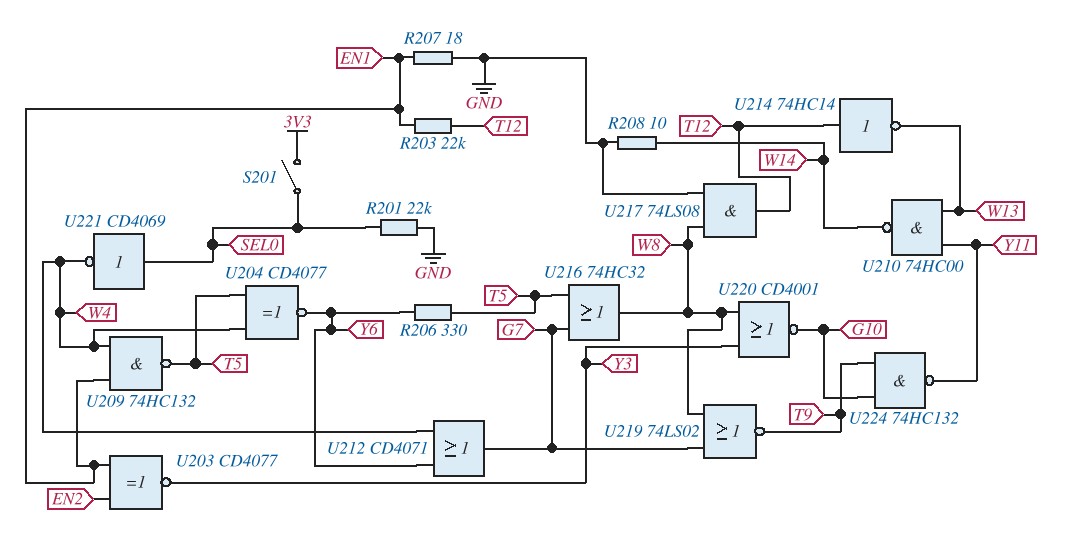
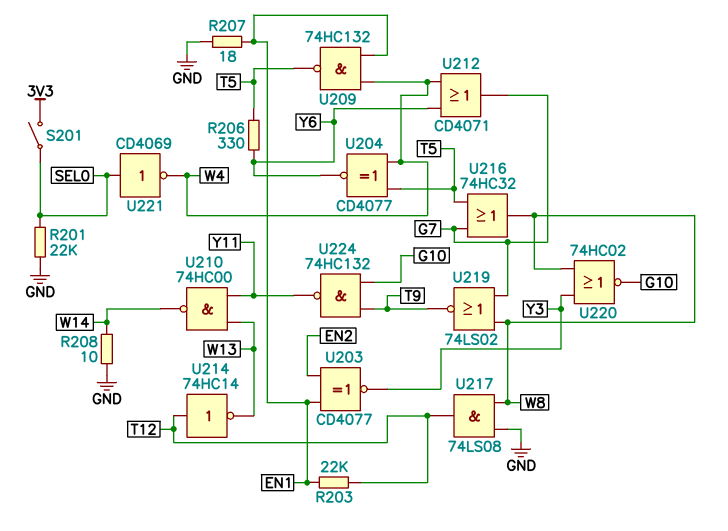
U220: NOR CD4001 (in W8, in Y3, out G10) -> NOR 74HC02 (in W8, in Y3, out G10)

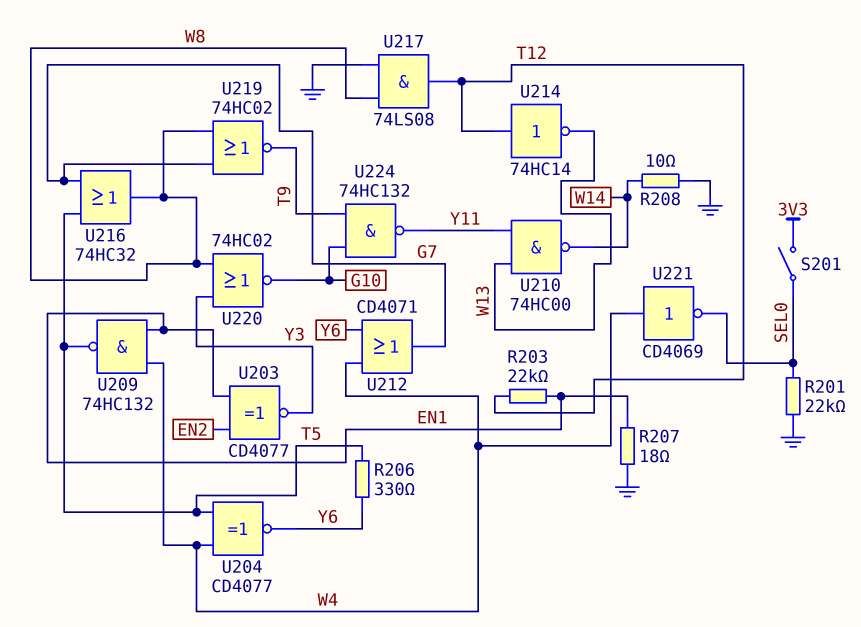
U219: NOR 74LS02 (in G7, in W8, out T9) -> NOR 74HC02 (in G7, in W8, out T9)
U221: NOT CD4069 (in SEL0, out W4) -> NOT CD4069 (in W4, out SEL0)

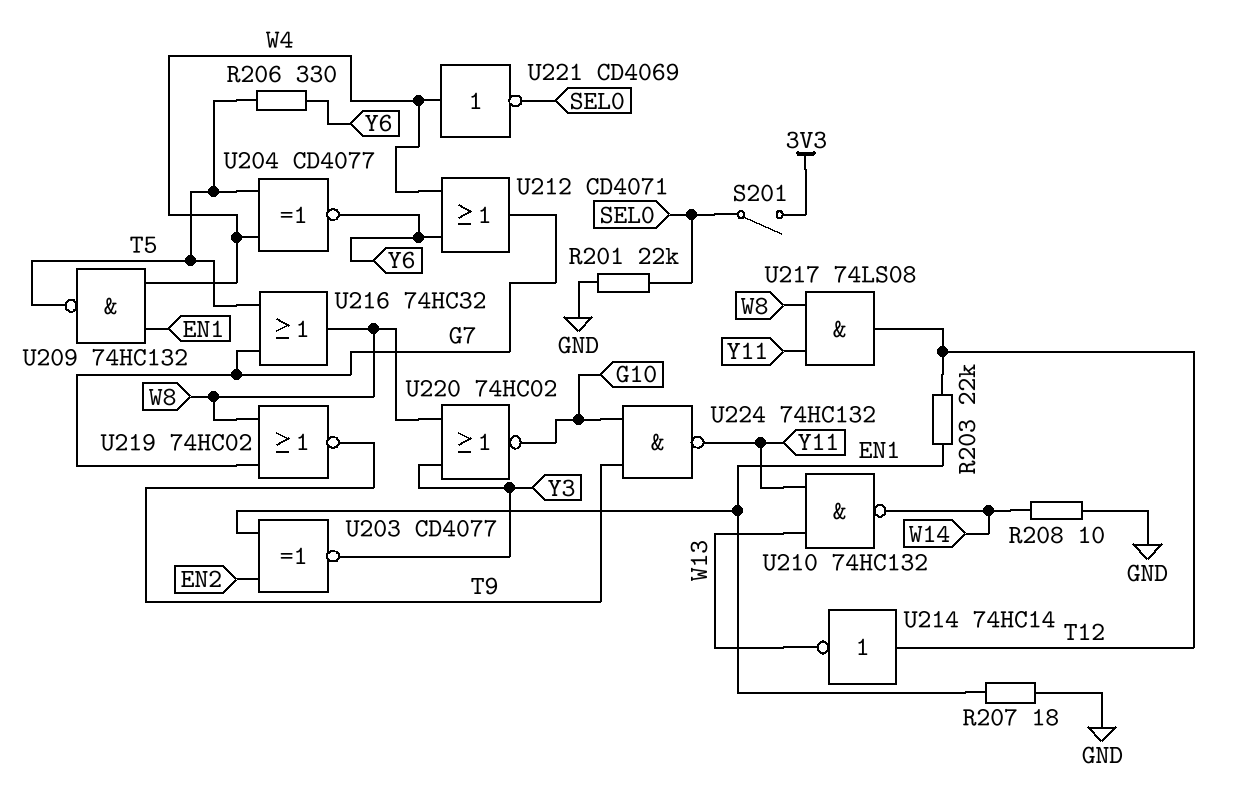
U210: NAND 74HC00 (in W13, in Y11, out W14) -> NAND 74HC132 (in W13, in Y11, out W14)
U217: AND 74LS08 (in GND, in W8, out T12) -> AND 74LS08 (in W8, in Y11, out T12)

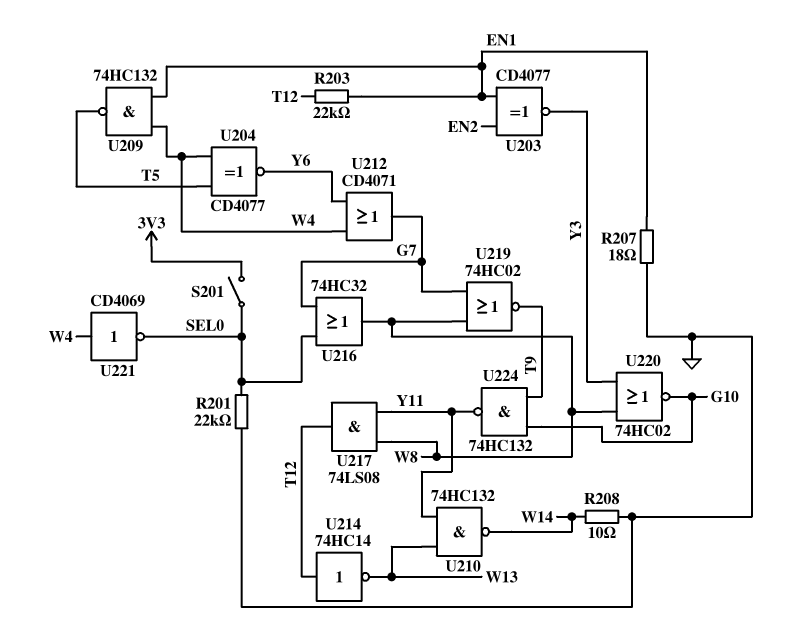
R206: 330 (T5, Y6) -> none
U216: OR 74HC32 (in G7, in T5, out W8) -> OR 74HC32 (in G7, in SEL0, out W8)

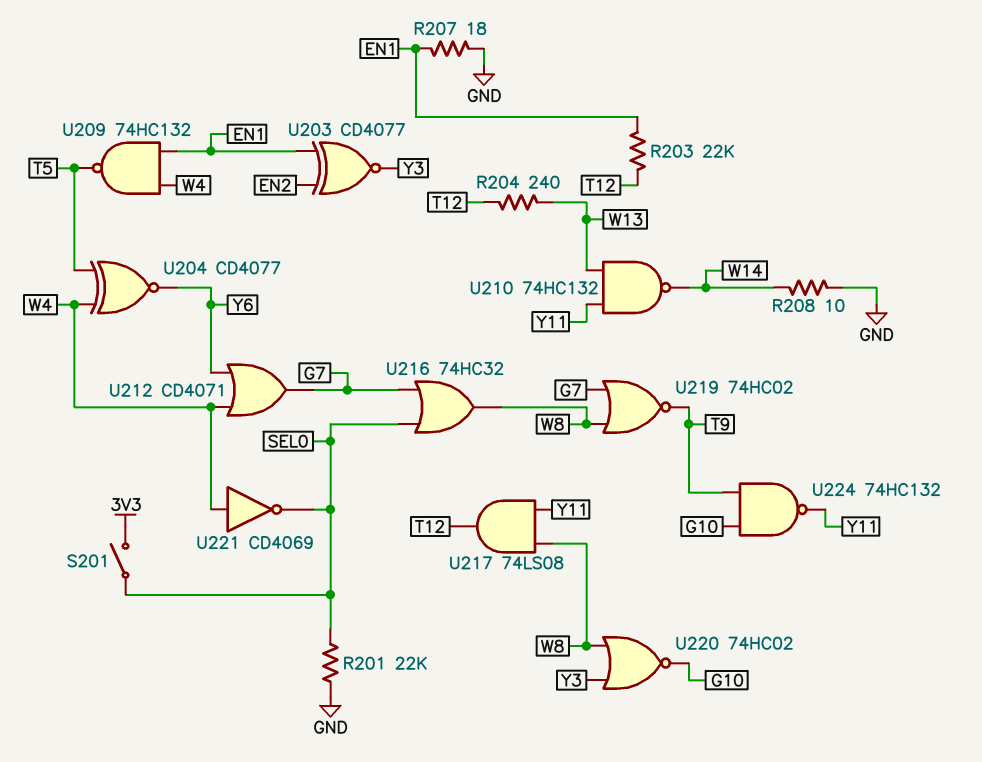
R204: none -> 240 (T12, W13)
U214: NOT 74HC14 (in T12, out W13) -> none

